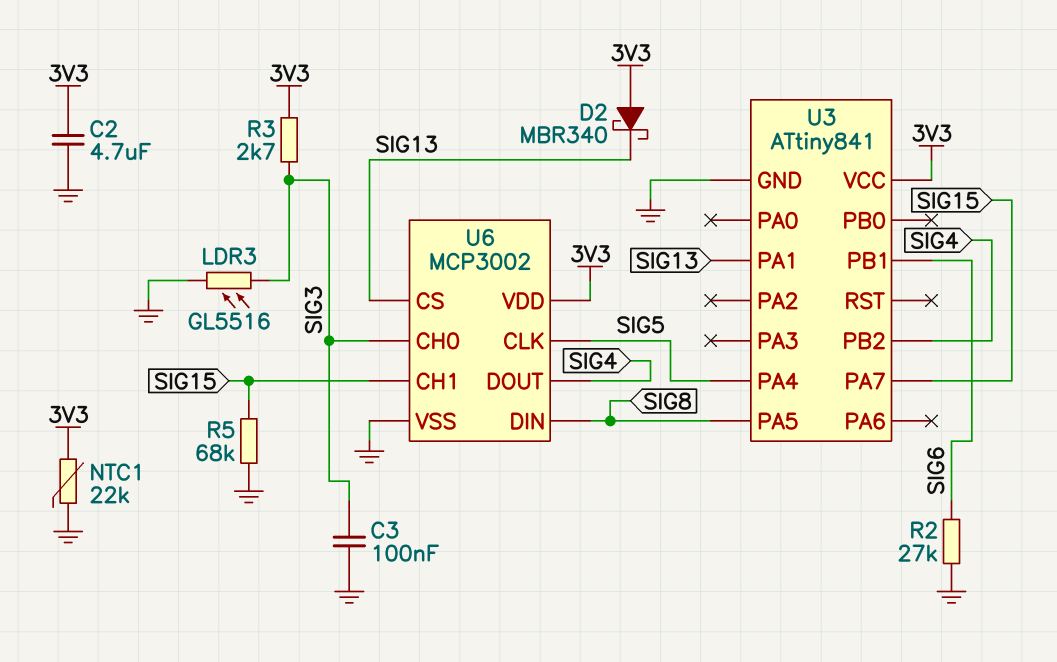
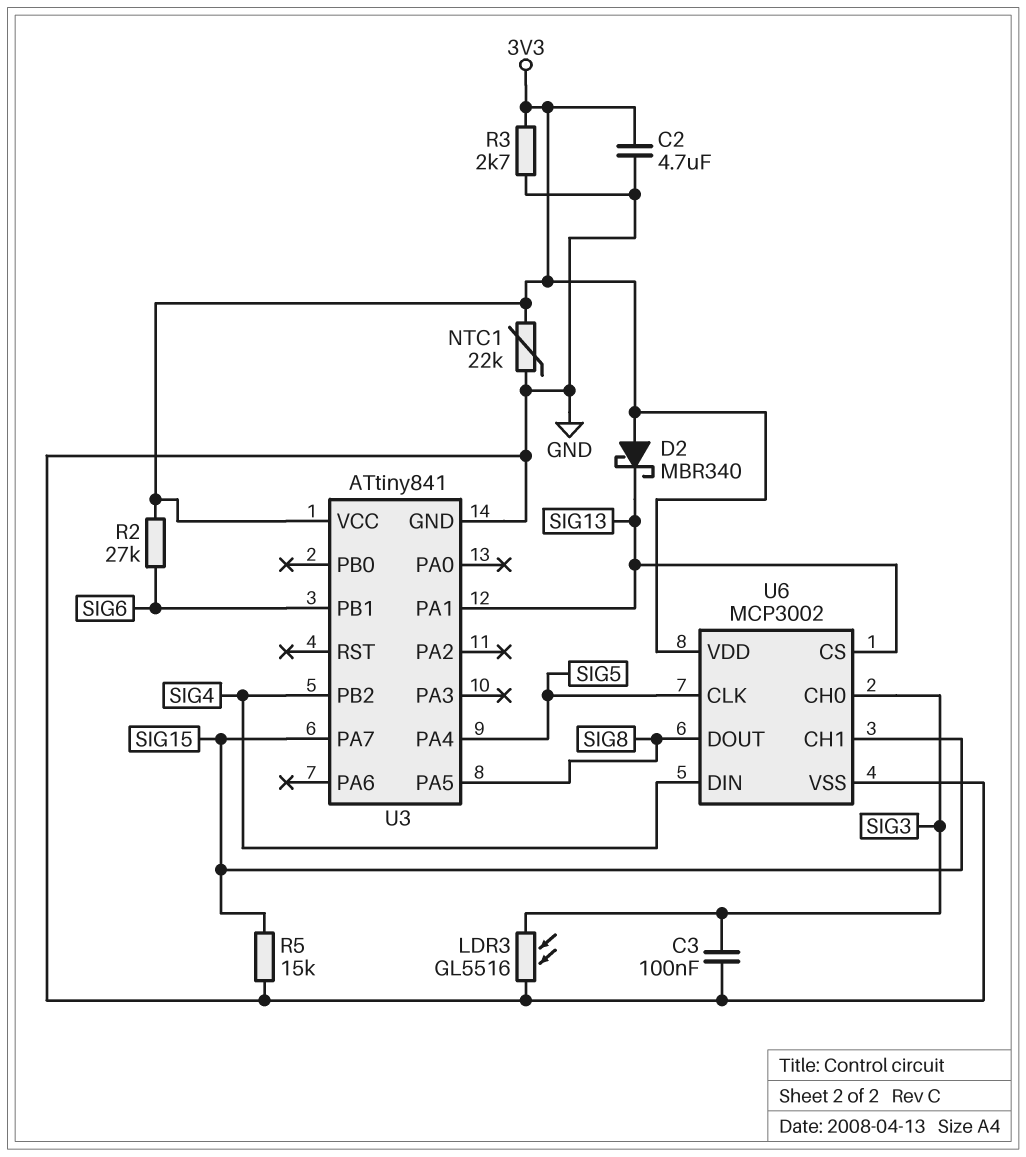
R2: 27k (GND, SIG6) -> 27k (3V3, SIG6)
R3: 2.7k (3V3, SIG3) -> 2.7k (3V3, GND)
R5: 68k (GND, SIG15) -> 15k (GND, SIG15)
U6 pin DIN: SIG8 -> SIG4
U6 pin DOUT: SIG4 -> SIG8

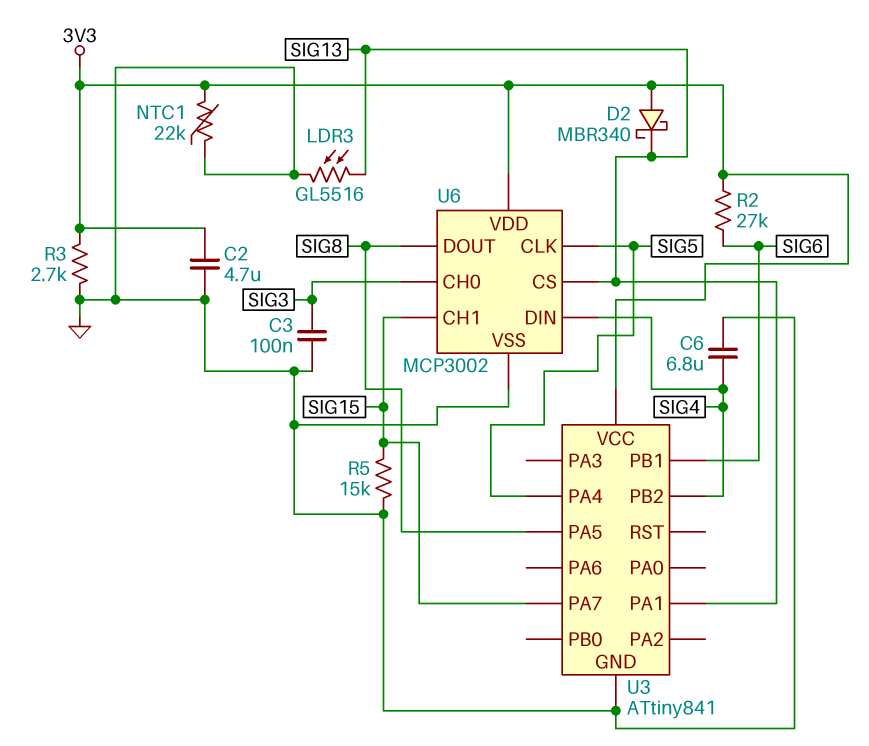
C6: none -> 6.8uF (GND, SIG4)
LDR3: GL5516 (GND, SIG3) -> GL5516 (GND, SIG13)

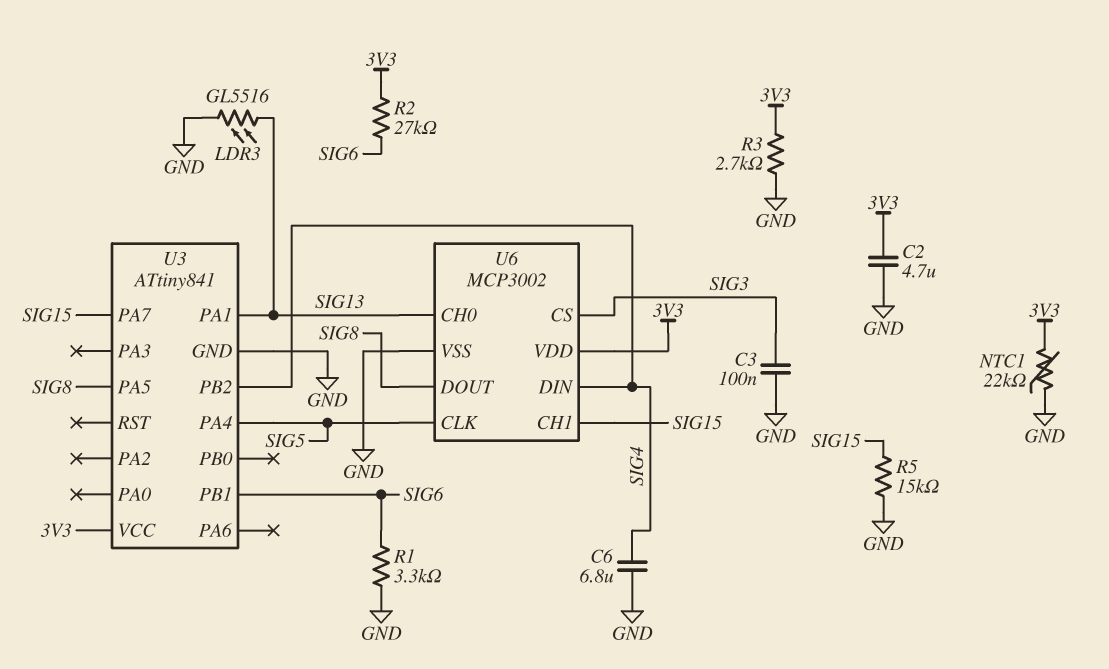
D2: schottky MBR340 (A 3V3, K SIG13) -> none
R1: none -> 3.3k (GND, SIG6)
U6 pin CH0: SIG3 -> SIG13
U6 pin CS: SIG13 -> SIG3

